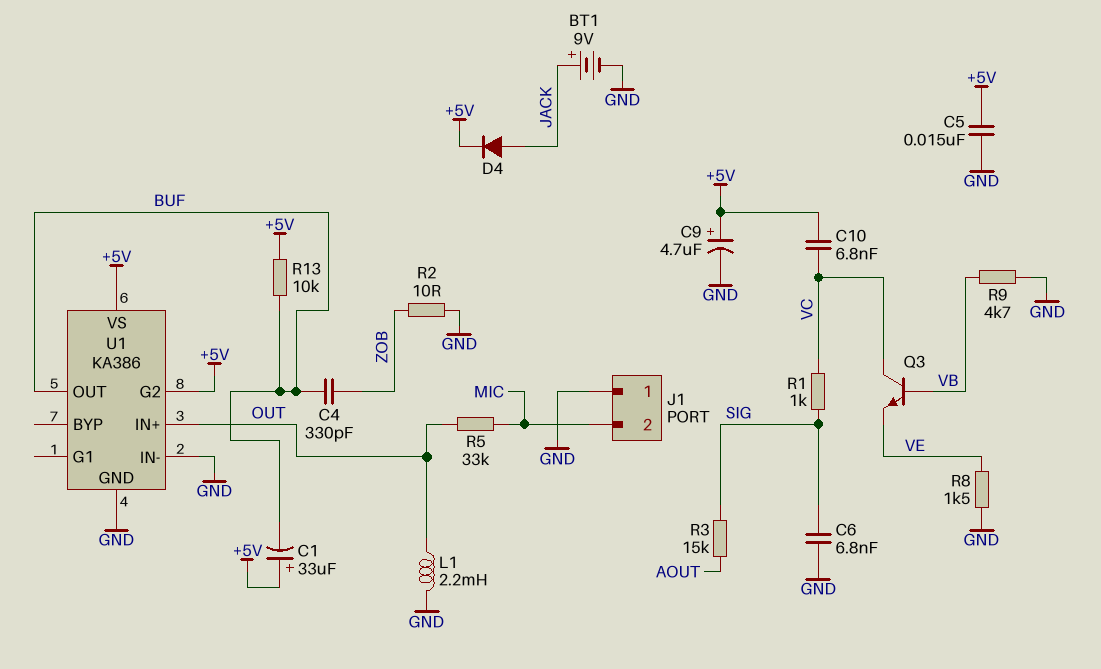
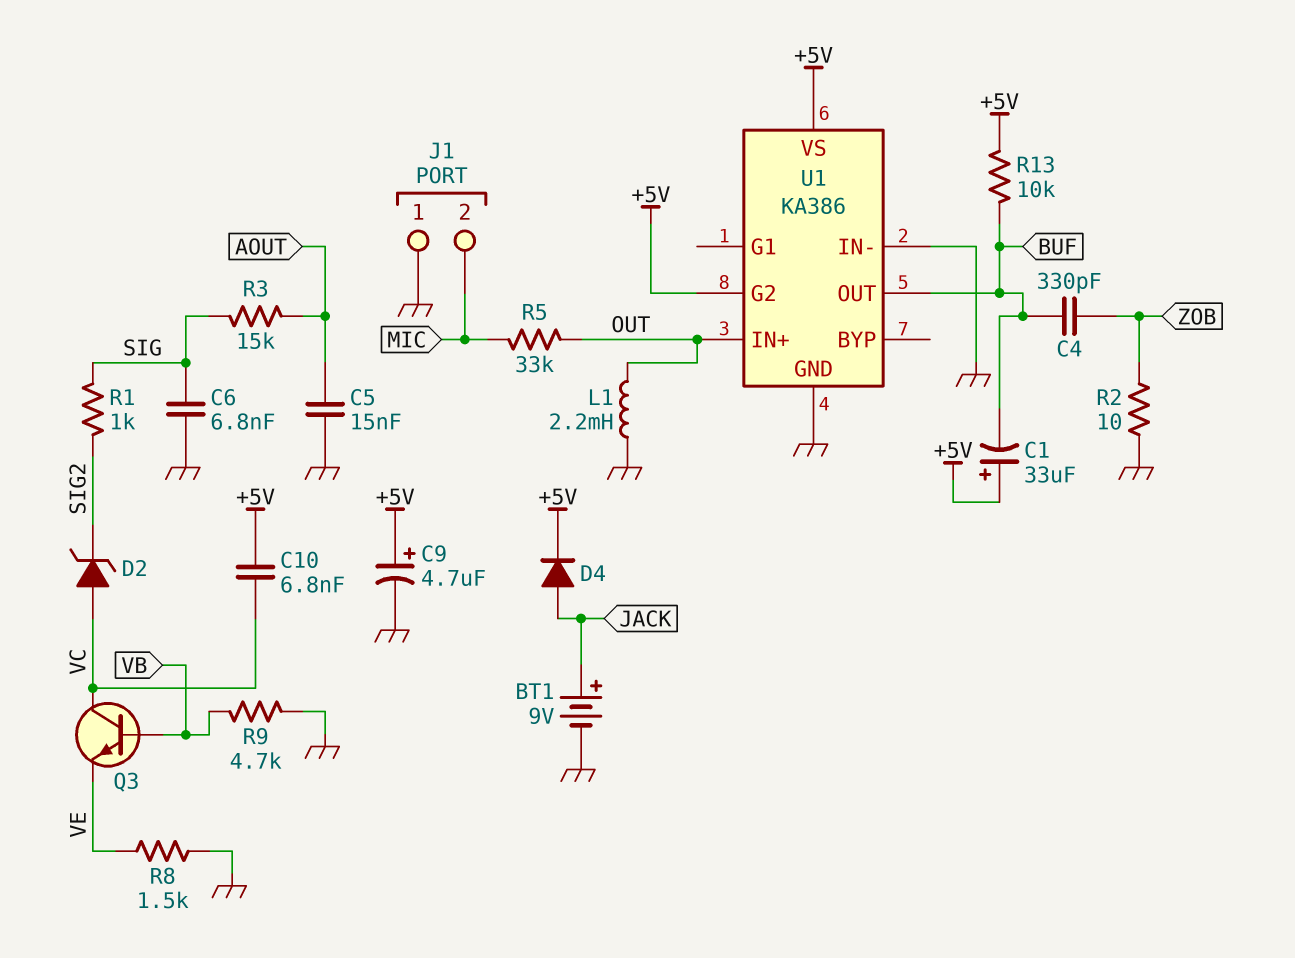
C5: 15nF (+5V, GND) -> 15nF (AOUT, GND)
D2: none -> zener (A VC, K SIG2)
R1: 1k (SIG, VC) -> 1k (SIG, SIG2)

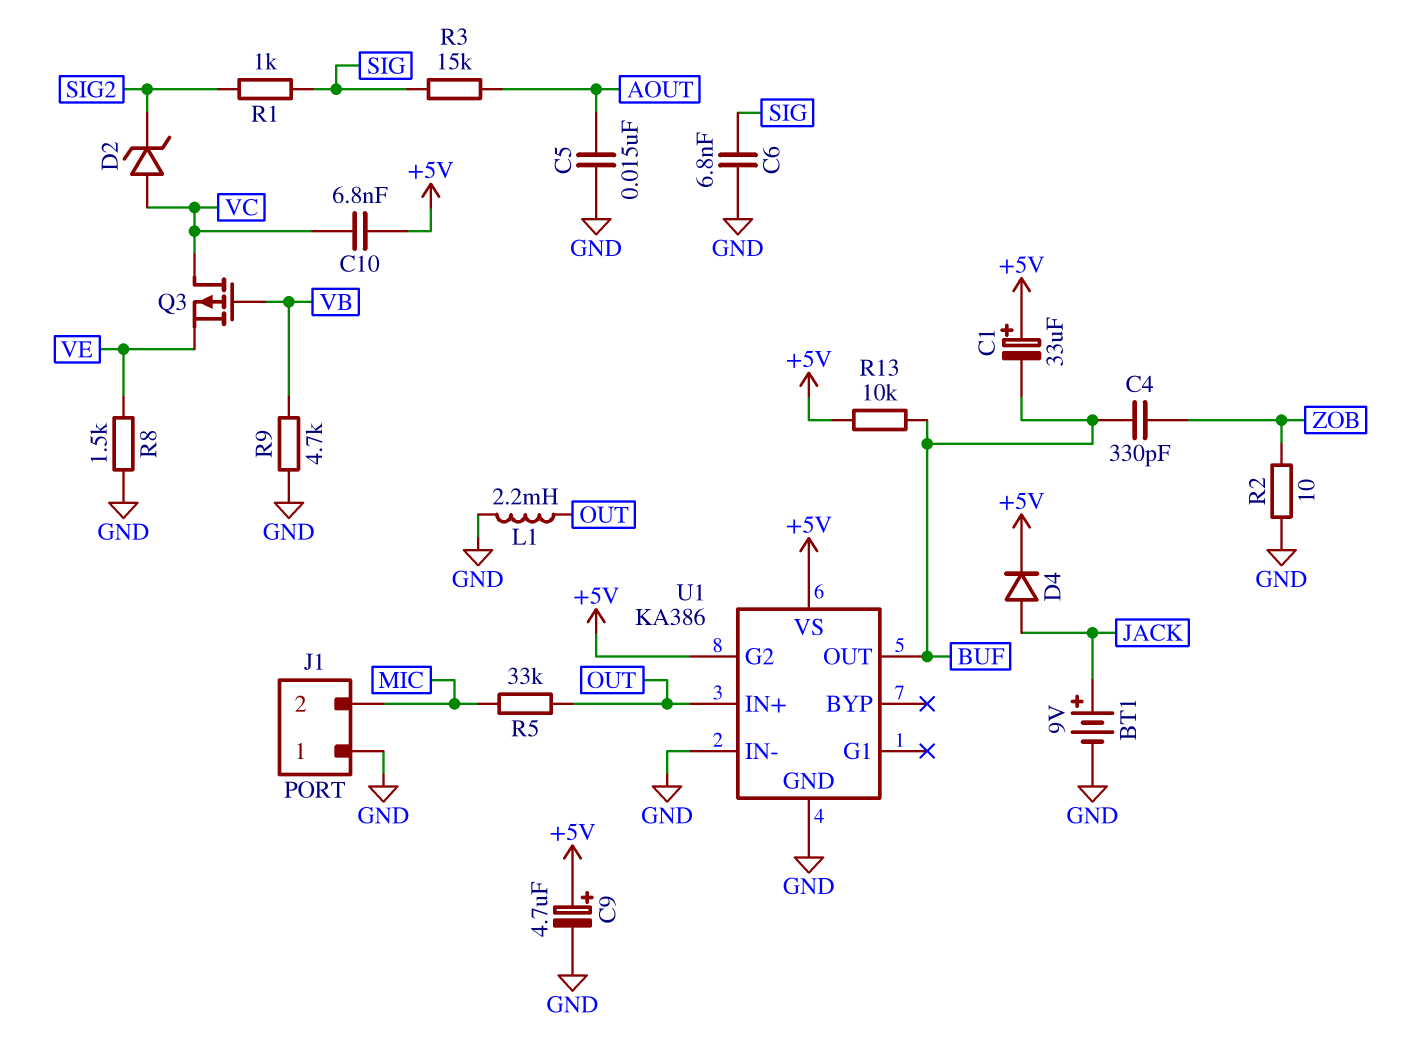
Q3: NPN (B VB, C VC, E VE) -> PMOS (G VB, D VC, S VE)

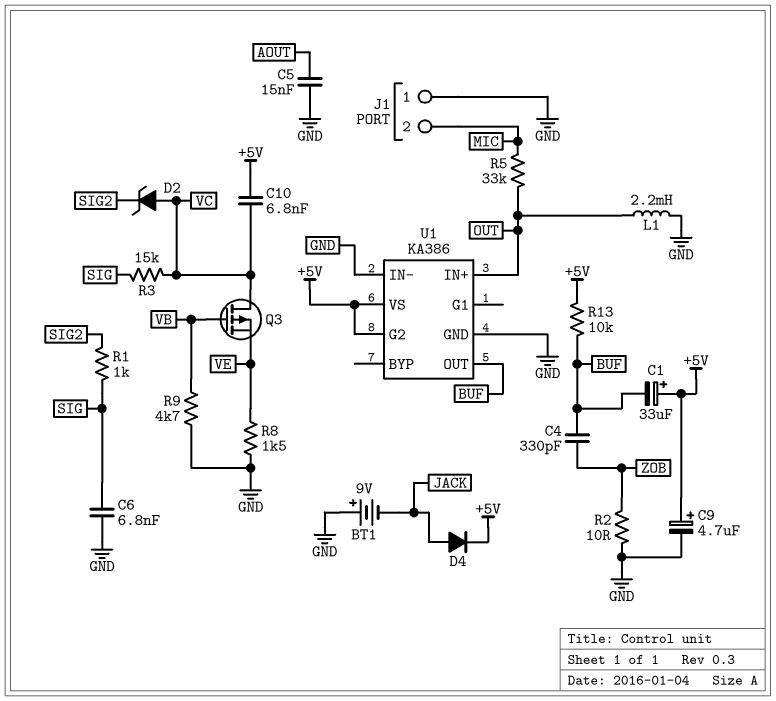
BT1: 9V (plus JACK, minus GND) -> 9V (plus GND, minus JACK)
R3: 15k (AOUT, SIG) -> 15k (SIG, VC)

